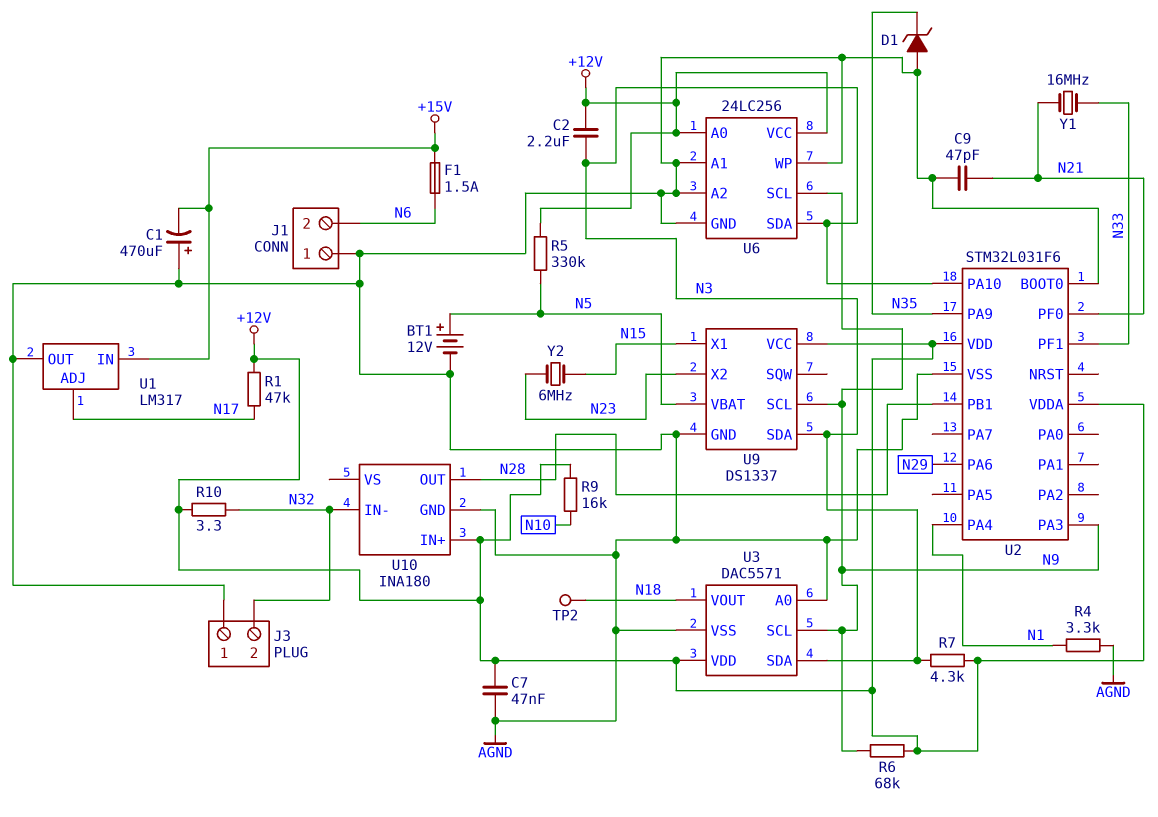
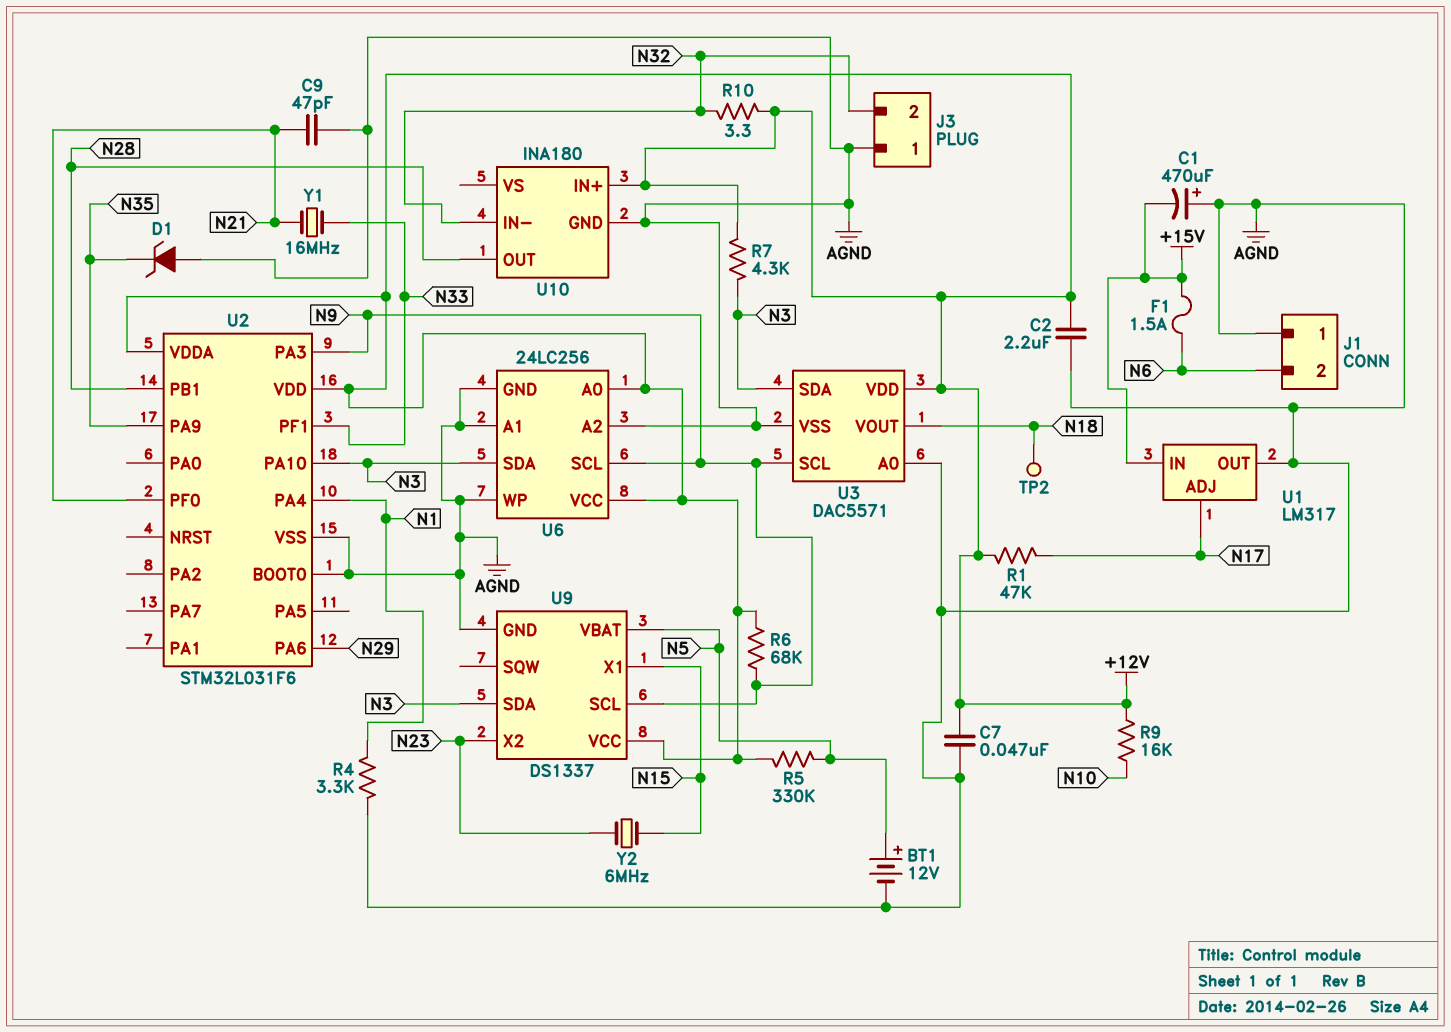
C2: 2.2uF (+12V, N3) -> 2.2uF (+12V, AGND)

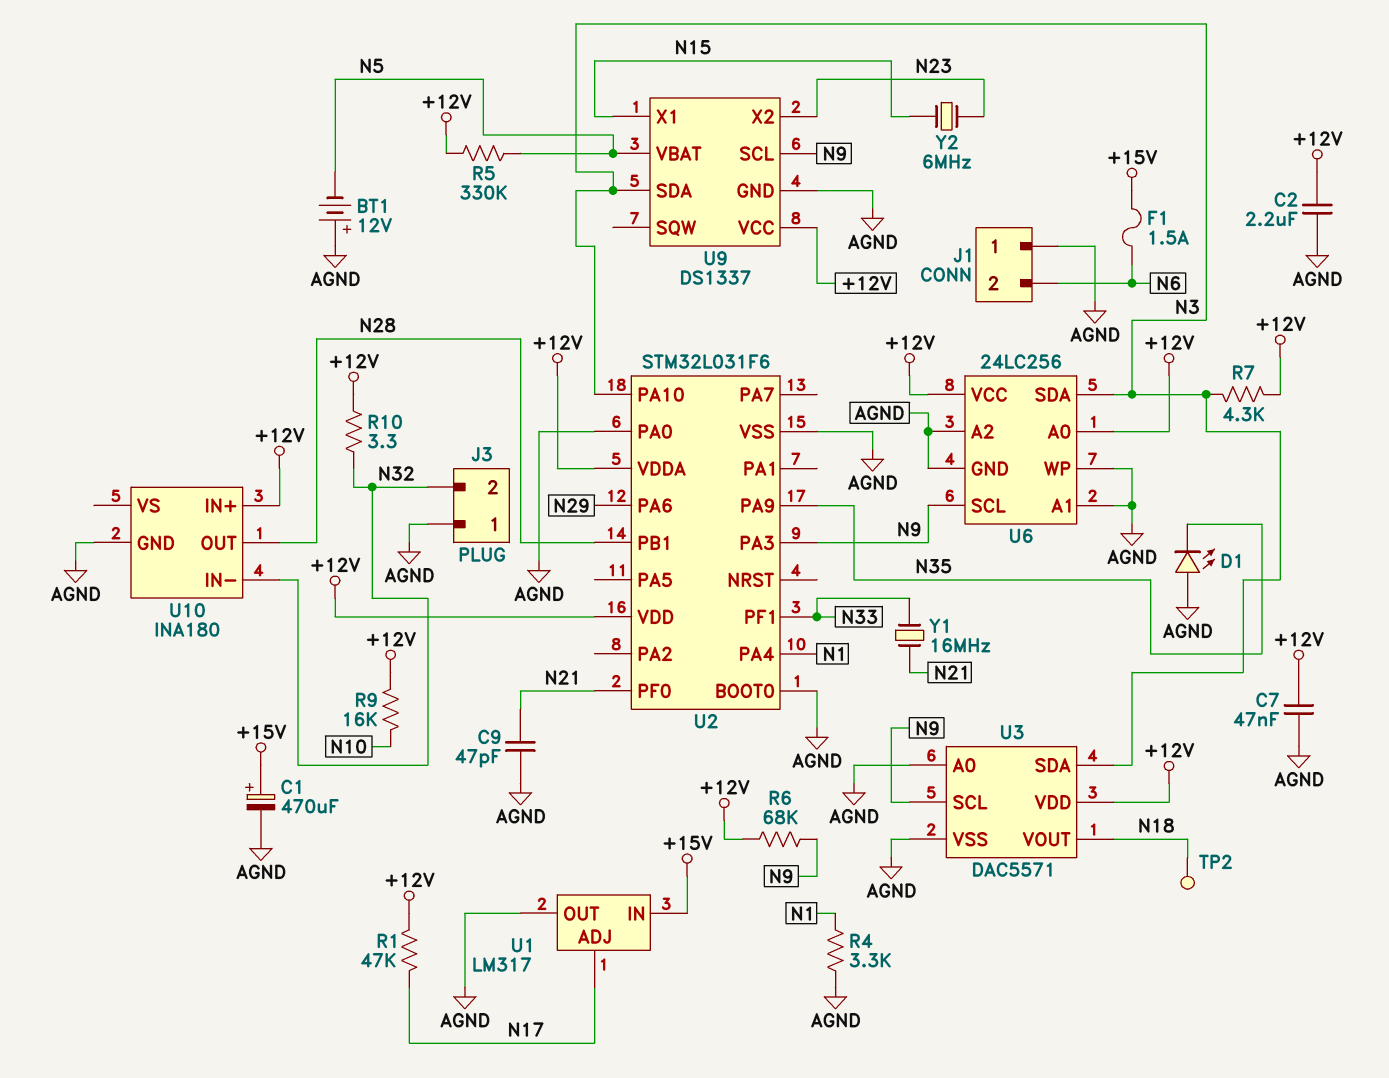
BT1: 12V (plus N5, minus AGND) -> 12V (plus AGND, minus N5)
C1: 470uF (plus AGND, minus +15V) -> 470uF (plus +15V, minus AGND)
D1: zener (A AGND, K N35) -> LED (A AGND, K N35)
U2 pin PA0: none -> AGND

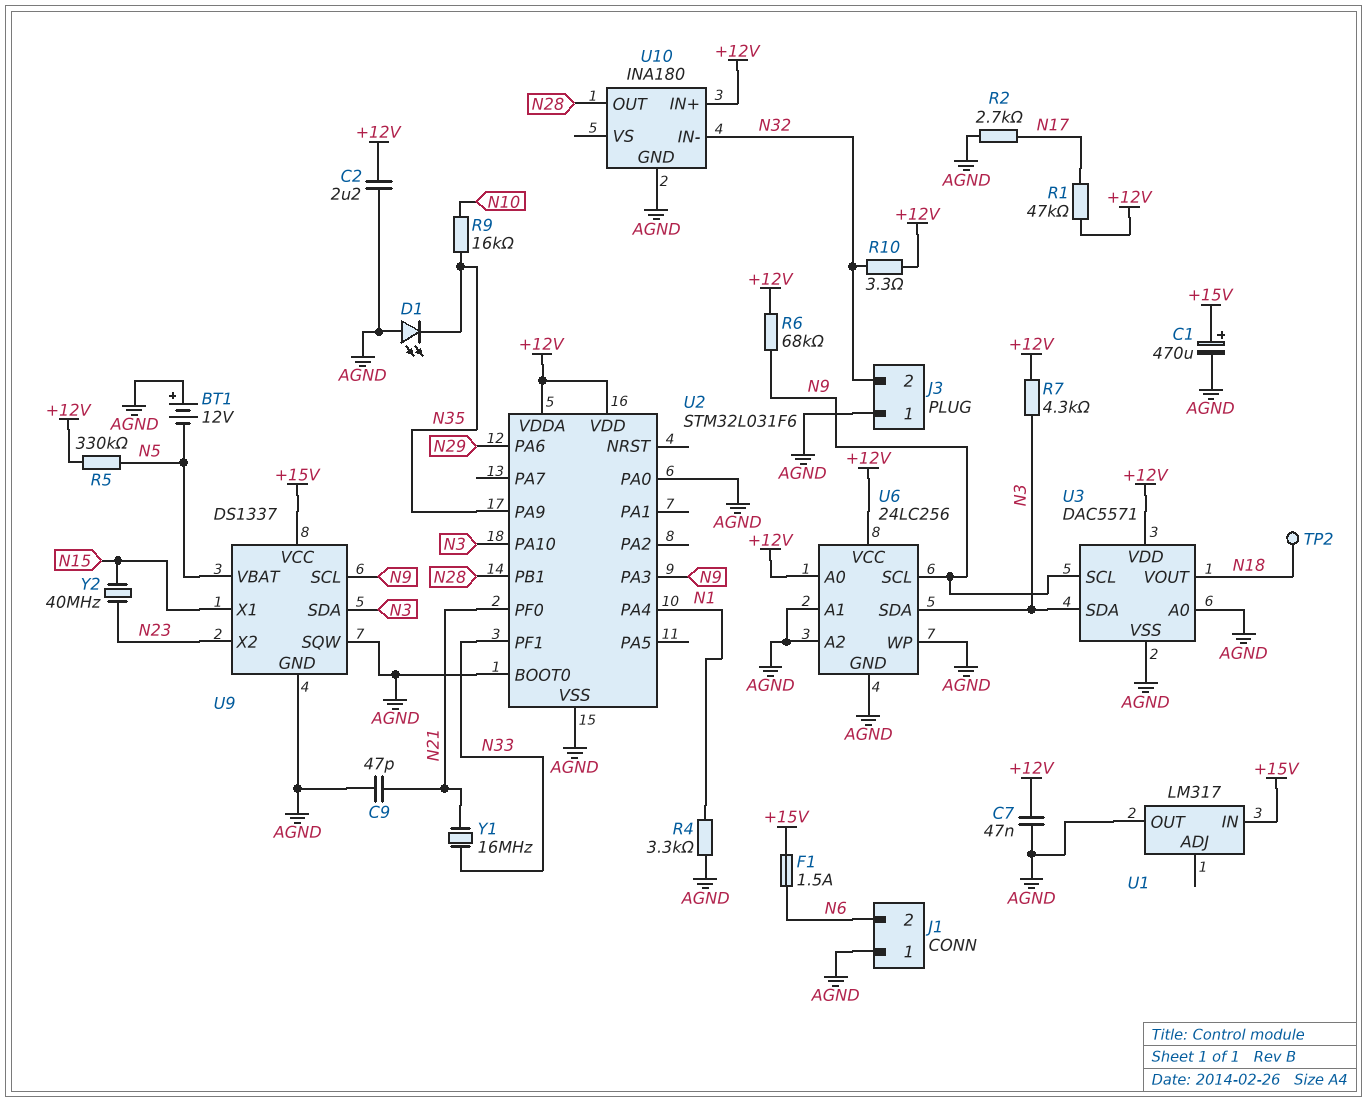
R2: none -> 2.7k (AGND, N17)
R9: 16k (+12V, N10) -> 16k (N10, N35)
U1 pin ADJ: N17 -> none
U9 pin SQW: none -> AGND
U9 pin VCC: +12V -> +15V
Y2: 6MHz (N15, N23) -> 40MHz (N15, N23)

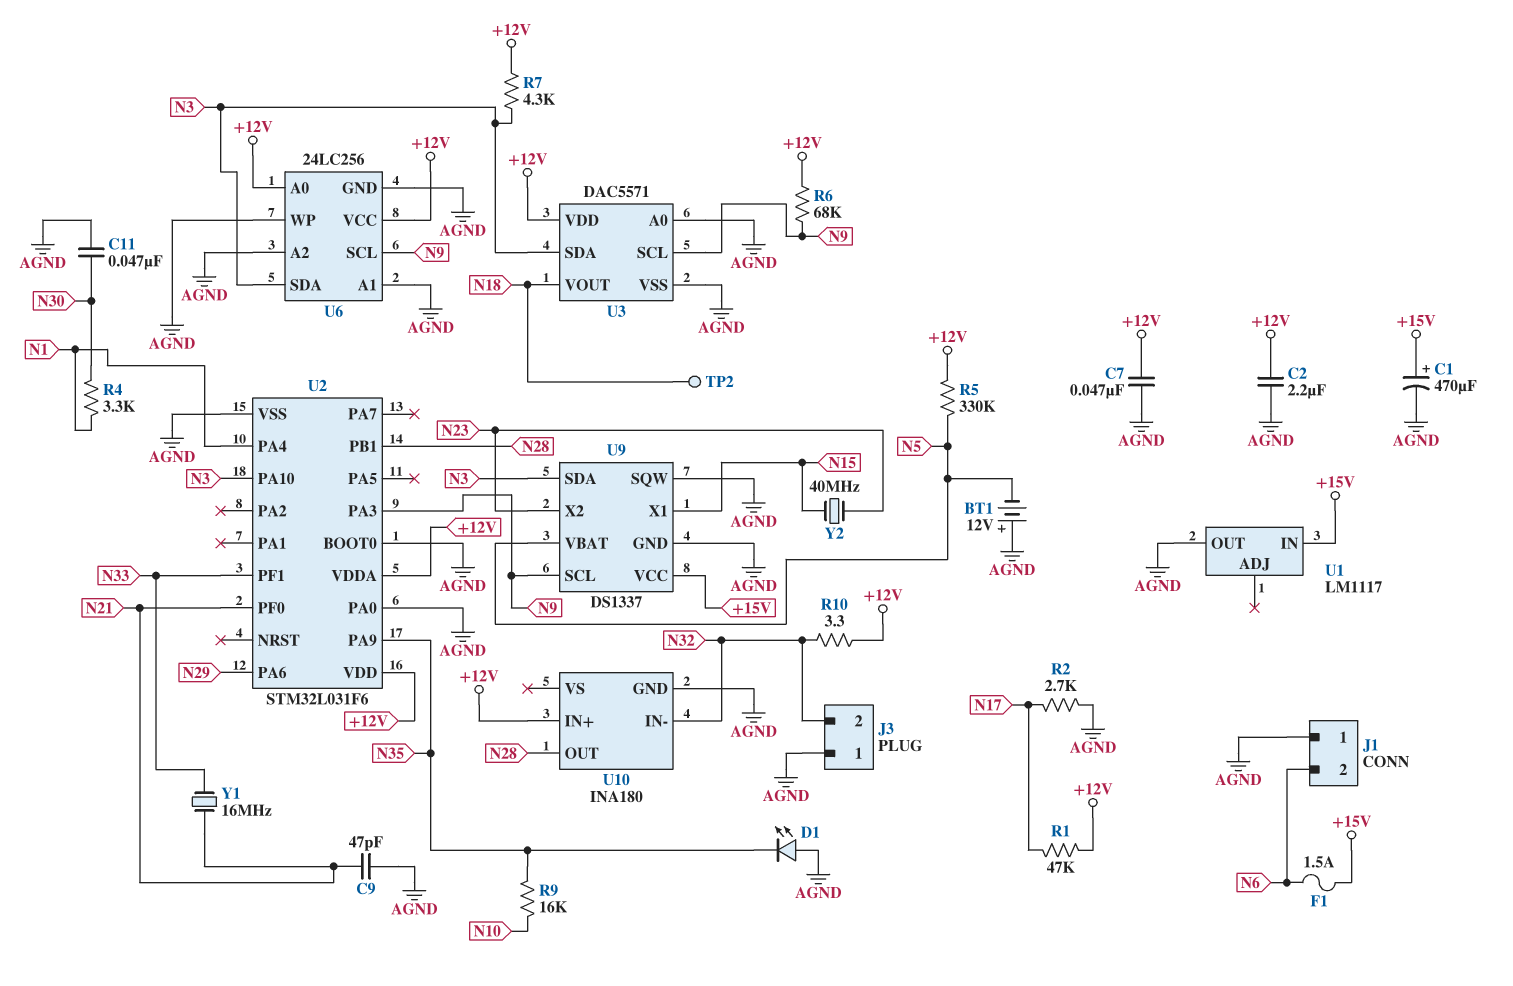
C11: none -> 47nF (AGND, N30)
R4: 3.3k (AGND, N1) -> 3.3k (N1, N30)
U1: LM317 -> LM1117

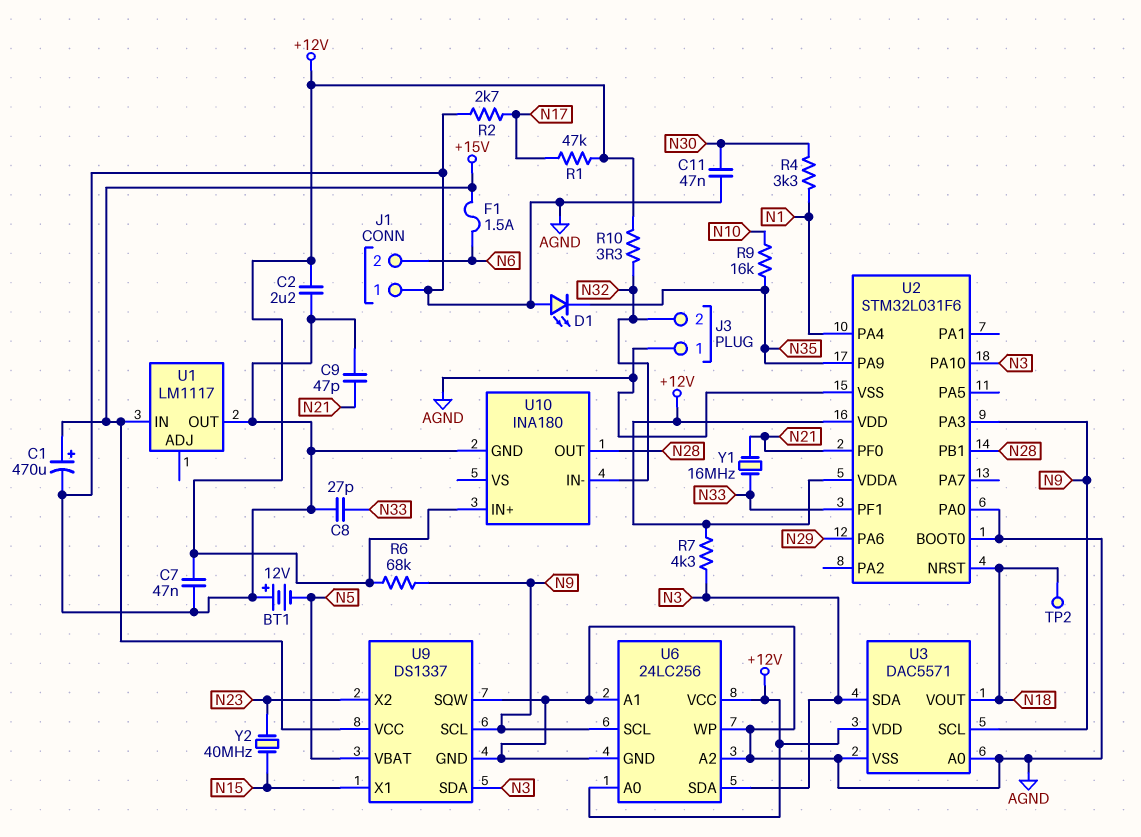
C8: none -> 27pF (AGND, N33)
R5: 330k (+12V, N5) -> none
U2 pin NRST: none -> N18

